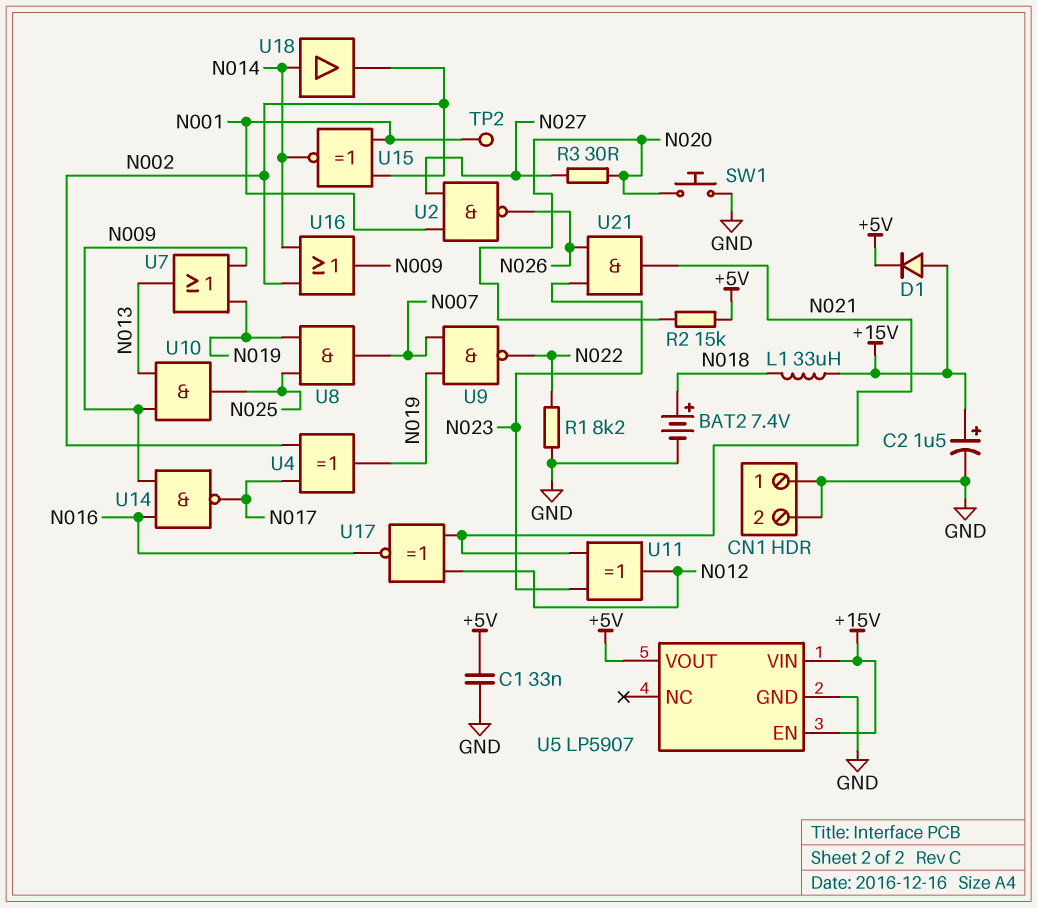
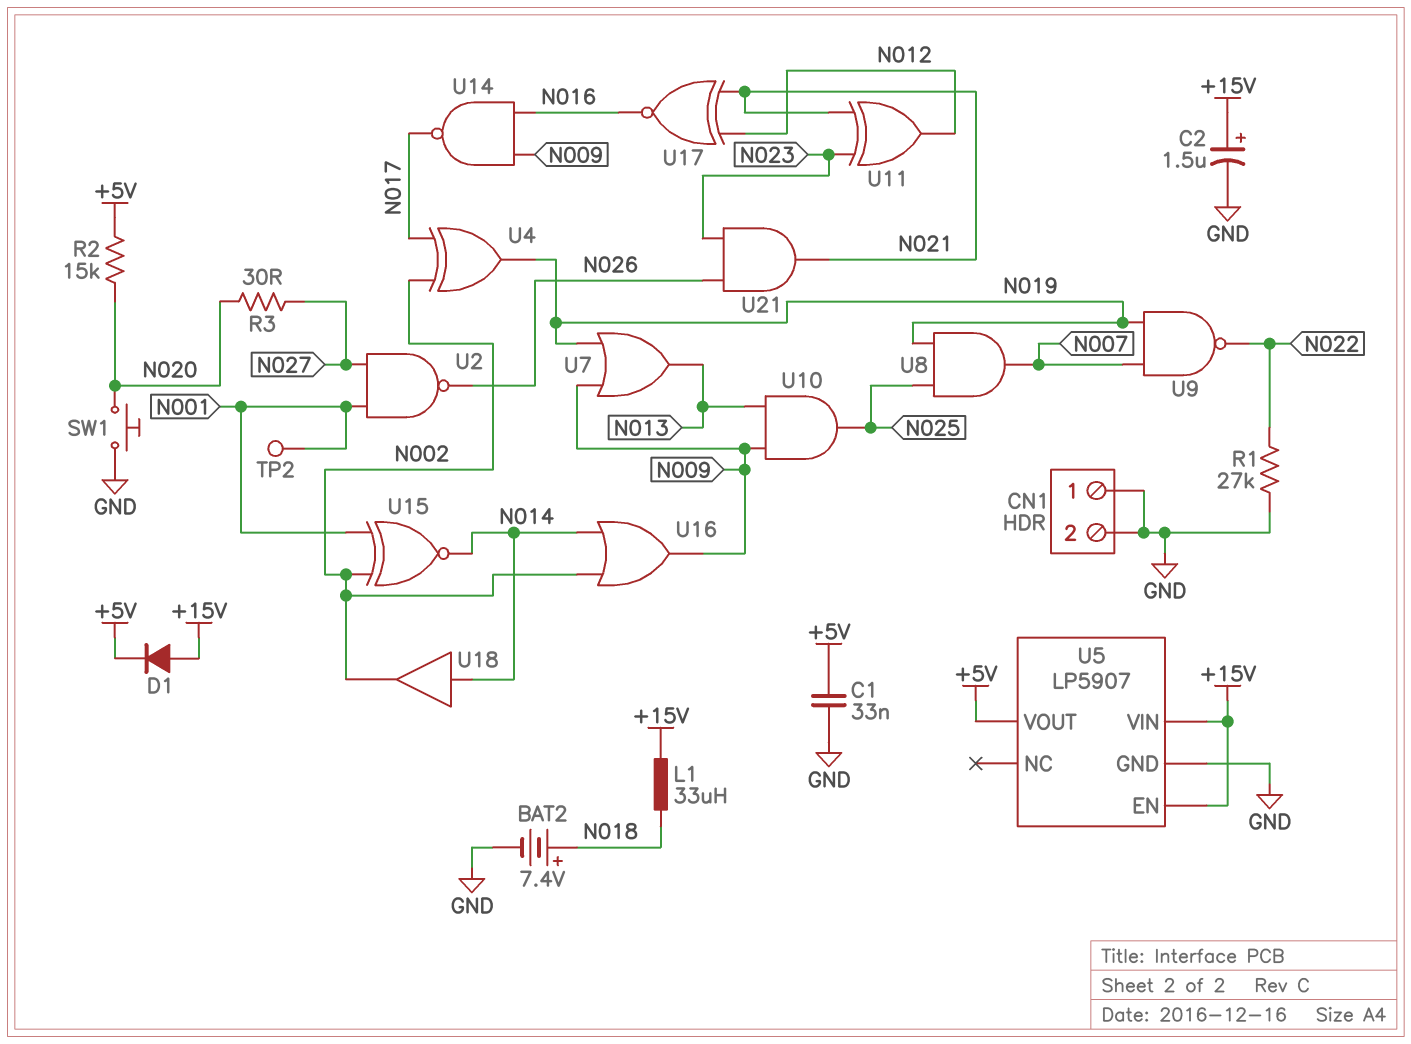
R1: 8.2k (GND, N022) -> 27k (GND, N022)

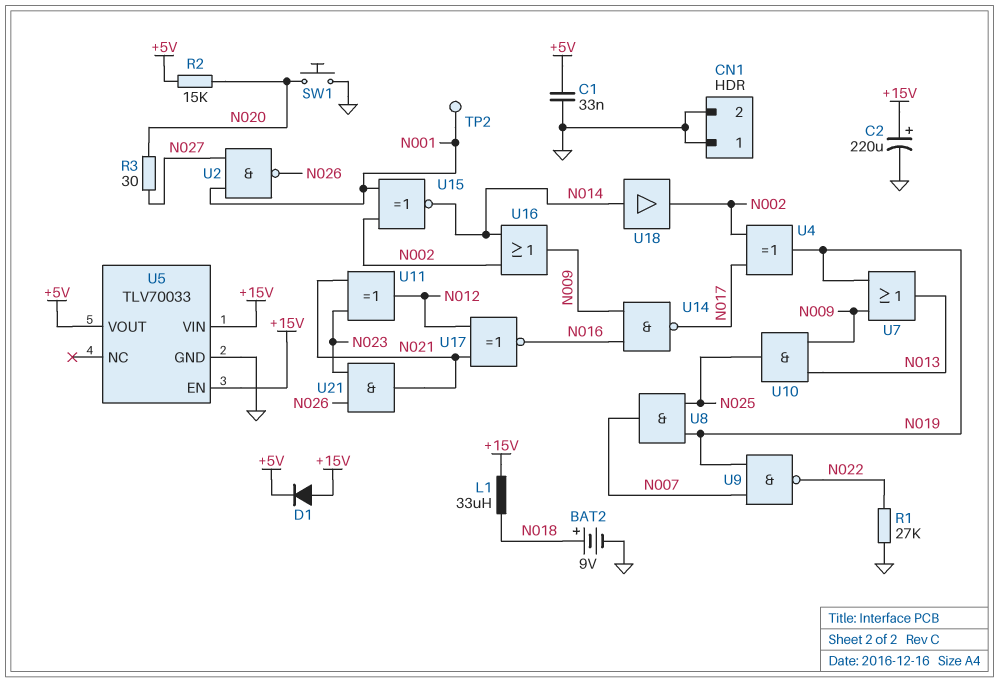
BAT2: 7.4V (plus N018, minus GND) -> 9V (plus N018, minus GND)
C2: 1.5uF (plus +15V, minus GND) -> 220uF (plus +15V, minus GND)
U5: LP5907 -> TLV70033

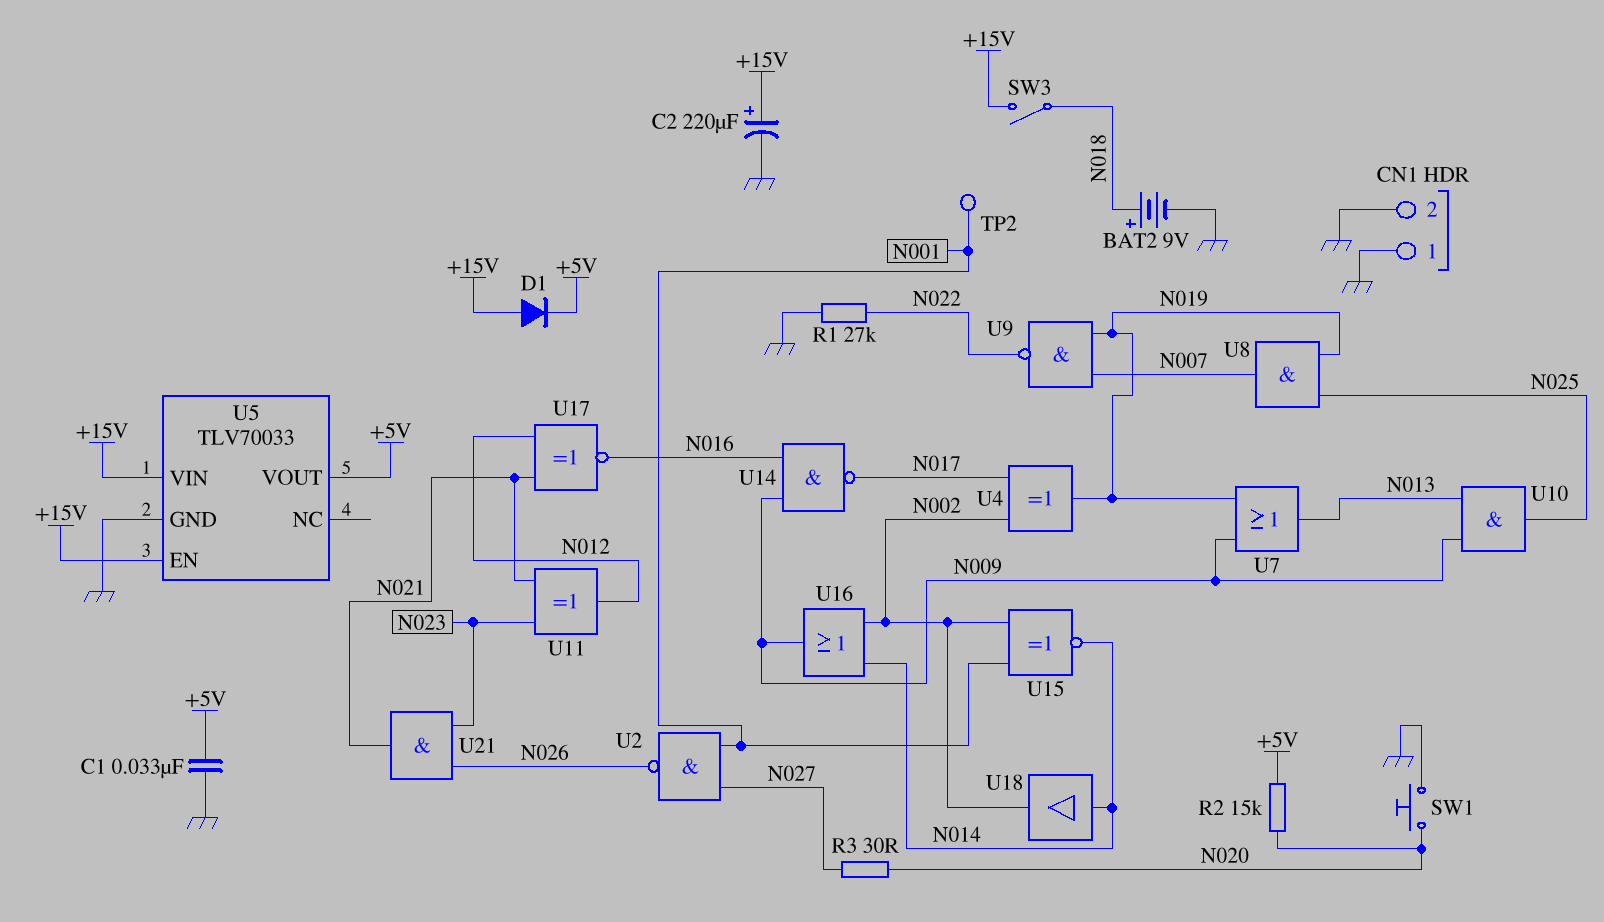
L1: 33uH (+15V, N018) -> none
SW3: none -> switch (+15V, N018)

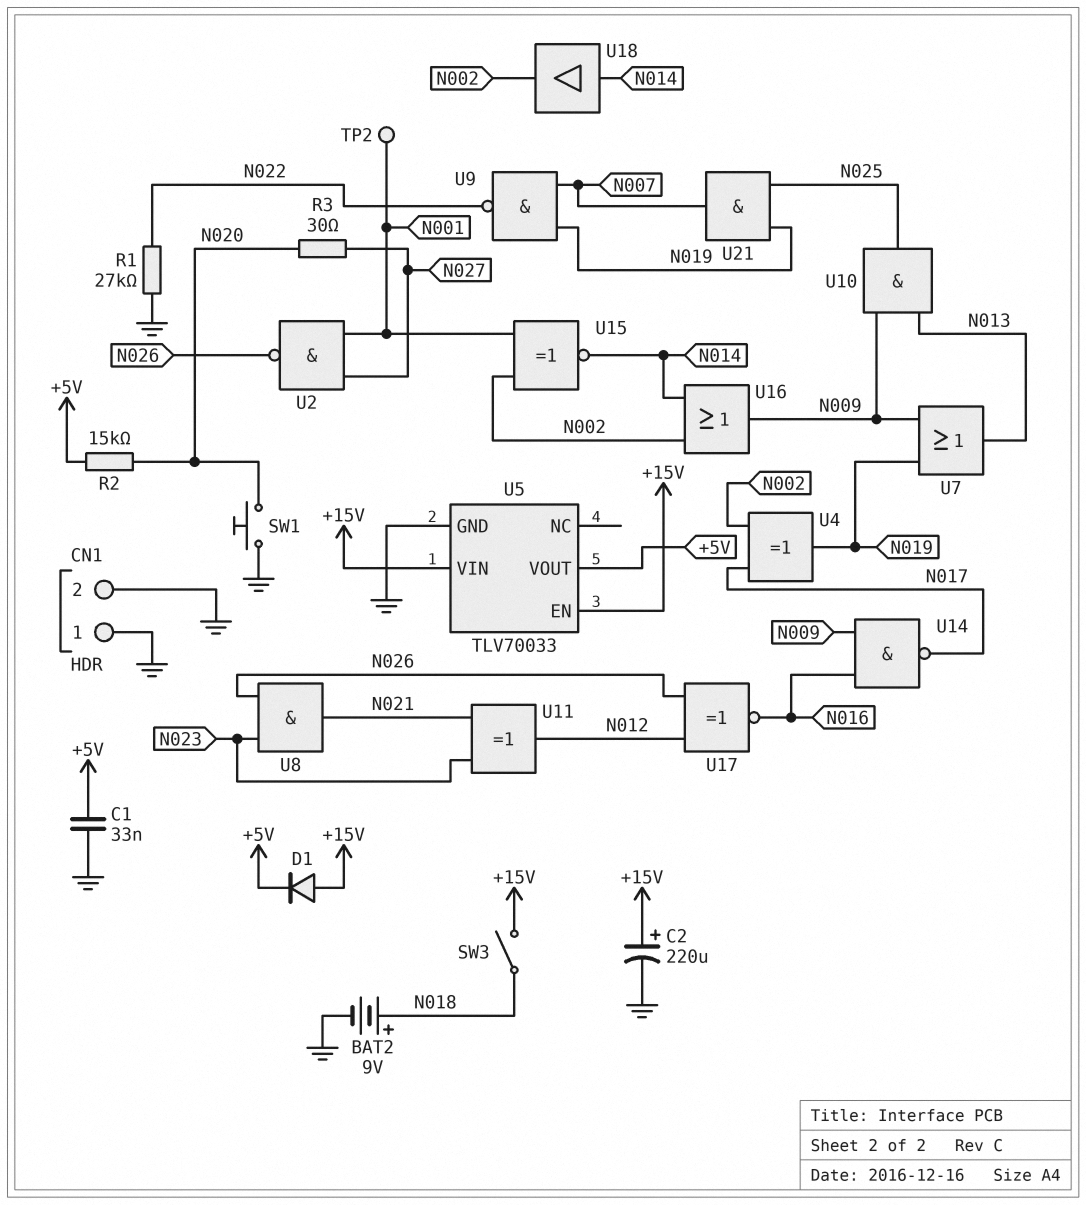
U8: AND (in N019, in N025, out N007) -> AND (in N023, in N026, out N021)
U17: XNOR (in N012, in N021, out N016) -> XNOR (in N012, in N026, out N016)
U21: AND (in N023, in N026, out N021) -> AND (in N019, in N025, out N007)

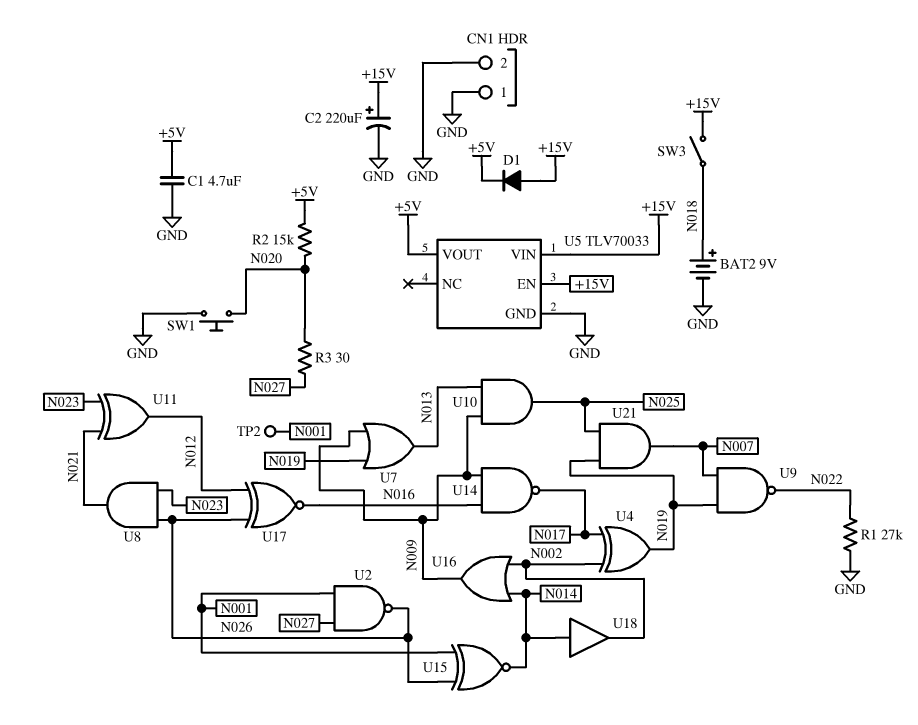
C1: 33nF (+5V, GND) -> 4.7uF (+5V, GND)
U15: XNOR (in N001, in N002, out N014) -> XNOR (in N001, in N026, out N014)

